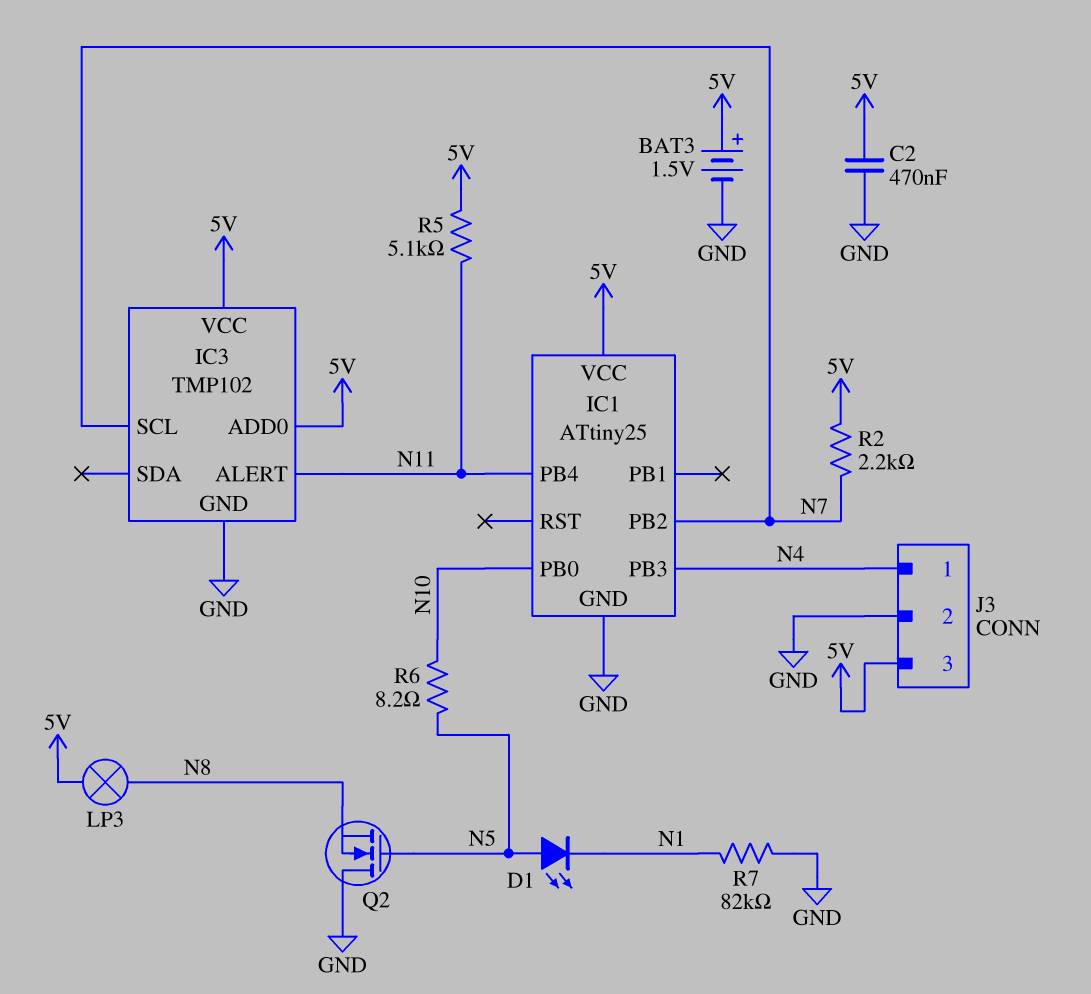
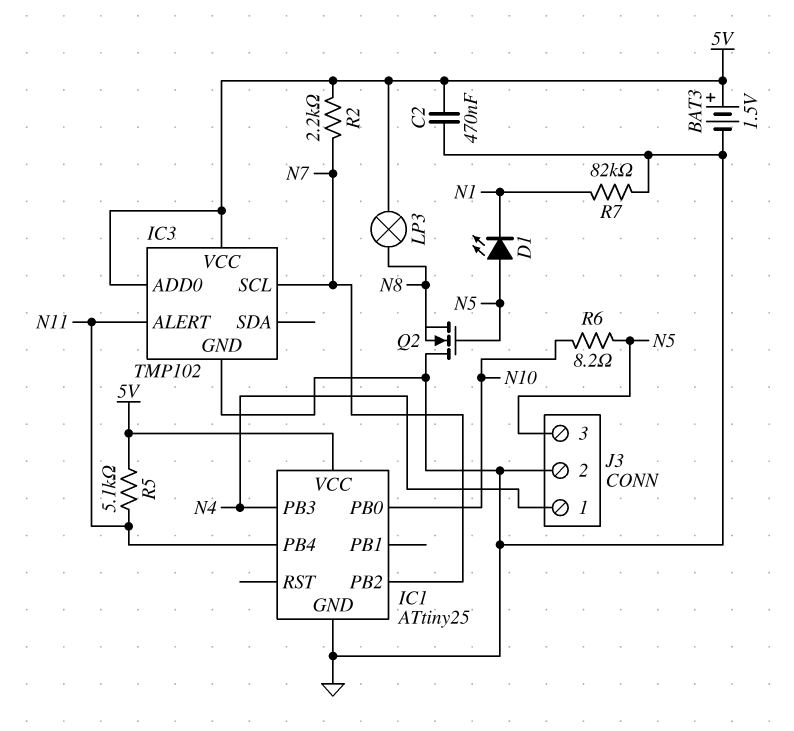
J3 pin 3: 5V -> N5

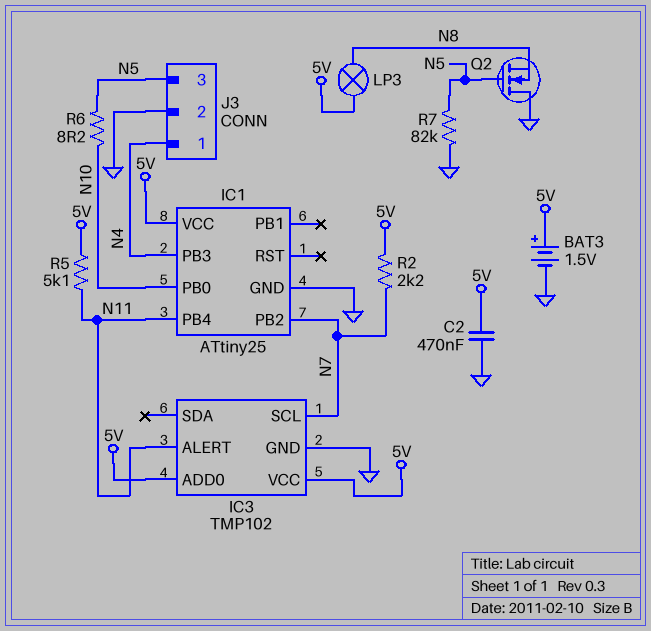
D1: LED (A N5, K N1) -> none
R7: 82k (GND, N1) -> 82k (GND, N5)

